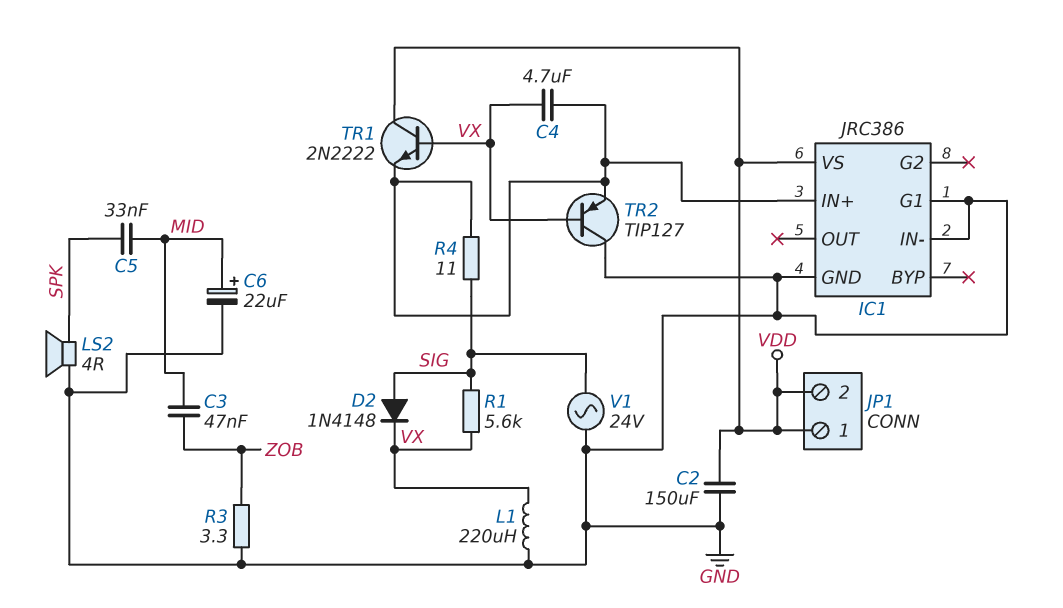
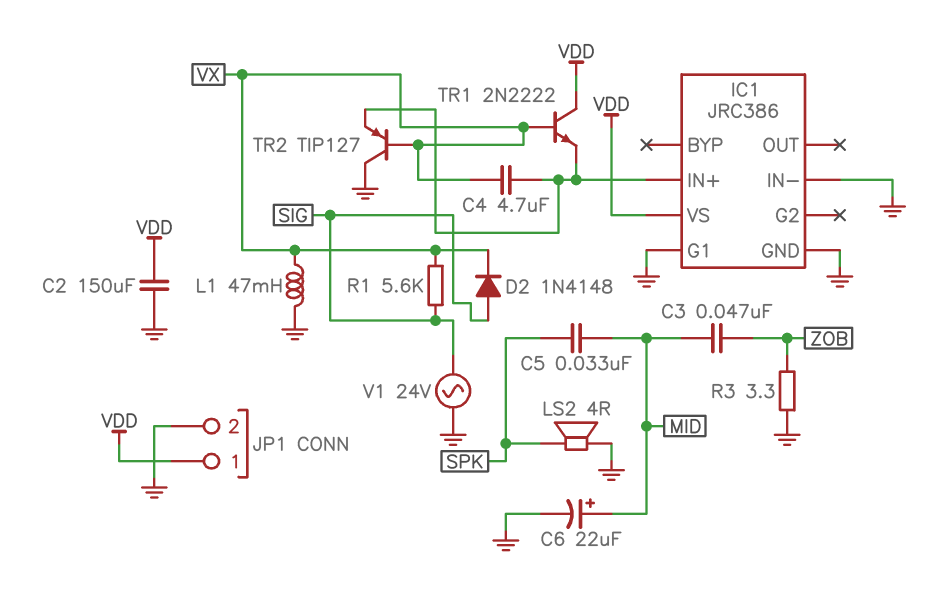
JP1 pin 2: VDD -> GND
L1: 220uH (GND, VX) -> 47mH (GND, VX)
R4: 11 (IC1/IN+, SIG) -> none

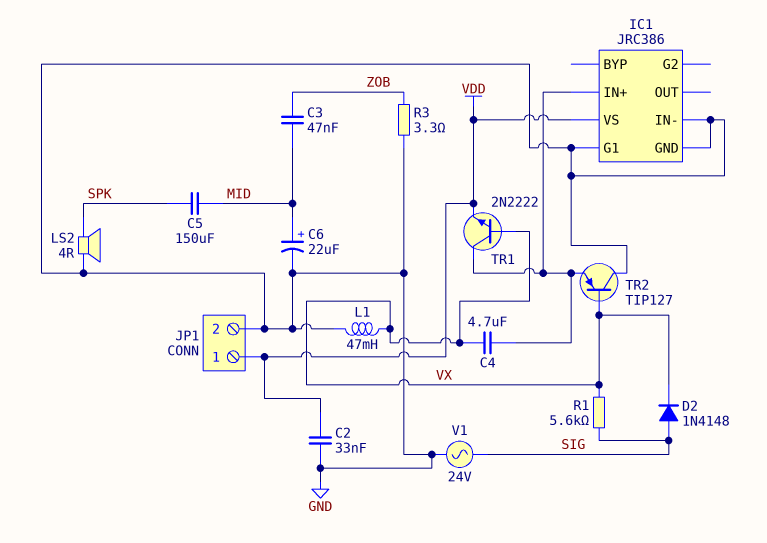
C2: 150uF (GND, VDD) -> 33nF (GND, VDD)
C5: 33nF (MID, SPK) -> 150uF (MID, SPK)
TR1: NPN 2N2222 (B VX, C VDD, E IC1/IN+) -> NPN 2N2222 (B VX, C IC1/IN+, E VDD)

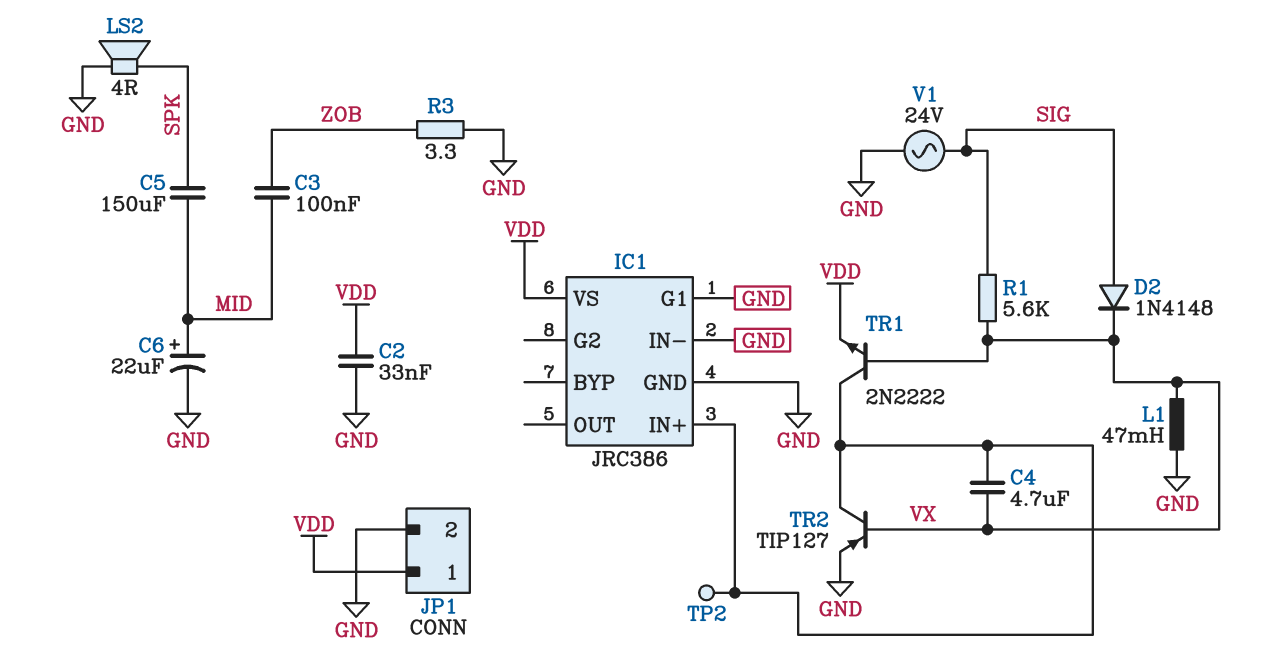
C3: 47nF (MID, ZOB) -> 100nF (MID, ZOB)
TP2: none -> test point (IC1/IN+)
TR2: PNP TIP127 (B VX, C GND, E IC1/IN+) -> PNP TIP127 (B VX, C IC1/IN+, E GND)

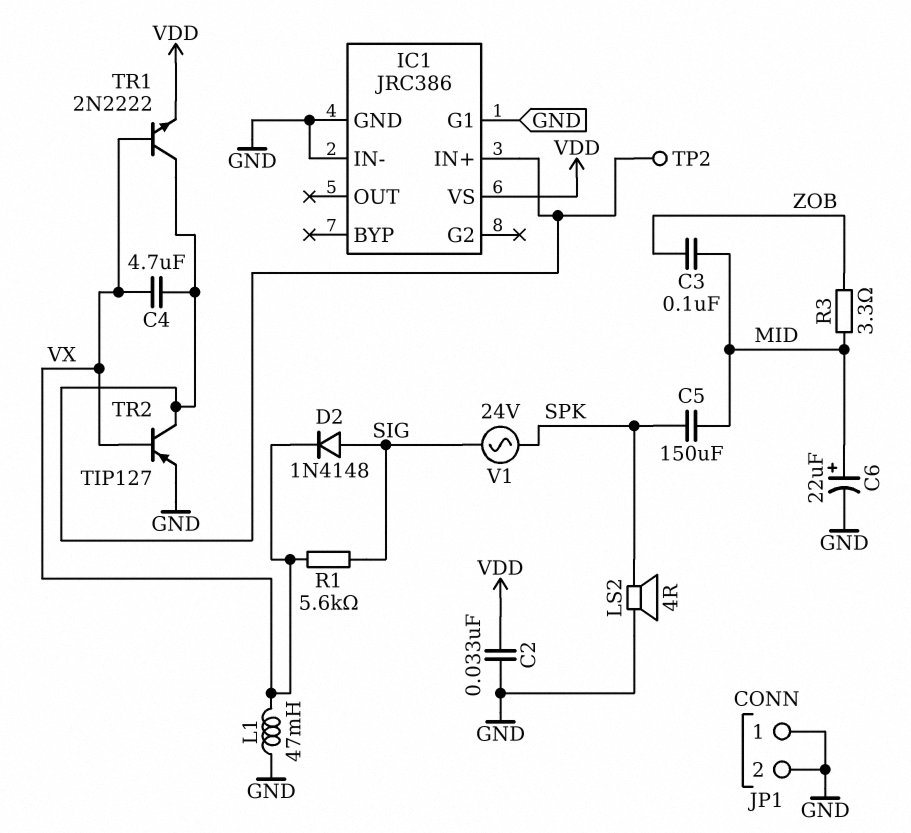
JP1 pin 1: VDD -> GND
R3: 3.3 (GND, ZOB) -> 3.3 (MID, ZOB)
V1: AC 24V (GND, SIG) -> AC 24V (SIG, SPK)

